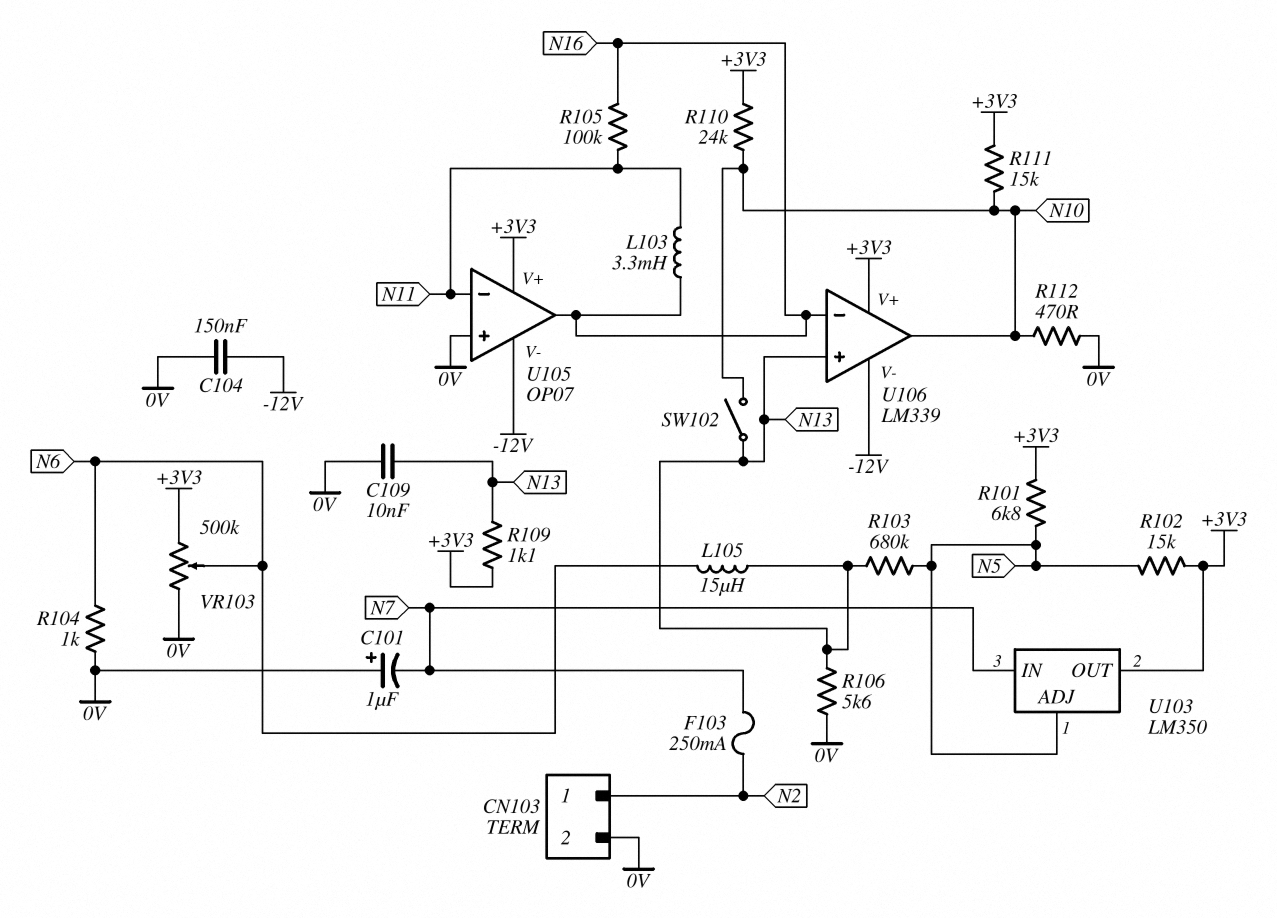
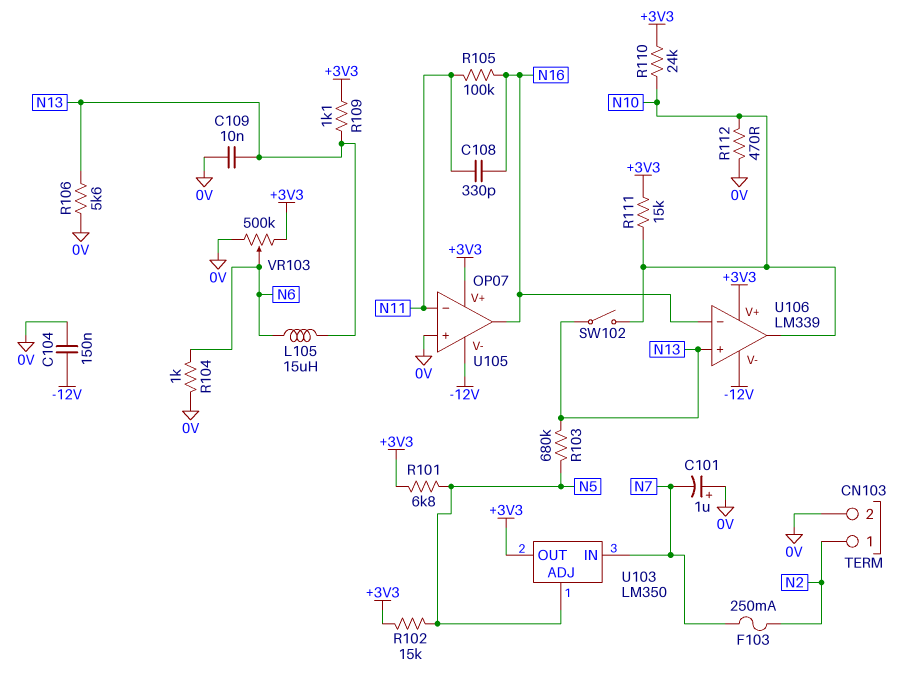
C108: none -> 330pF (N11, N16)
L103: 3.3mH (N11, N16) -> none

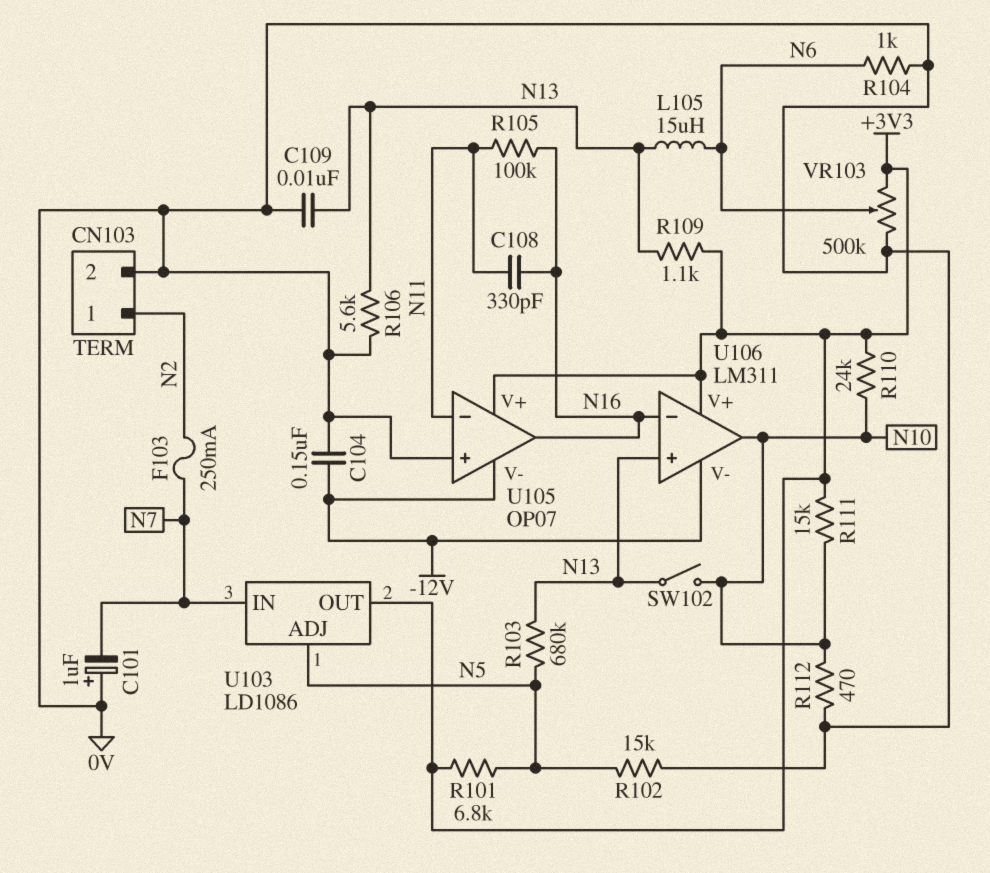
R102: 15k (+3V3, N5) -> 15k (0V, N5)
U103: LM350 -> LD1086
U106: LM339 -> LM311

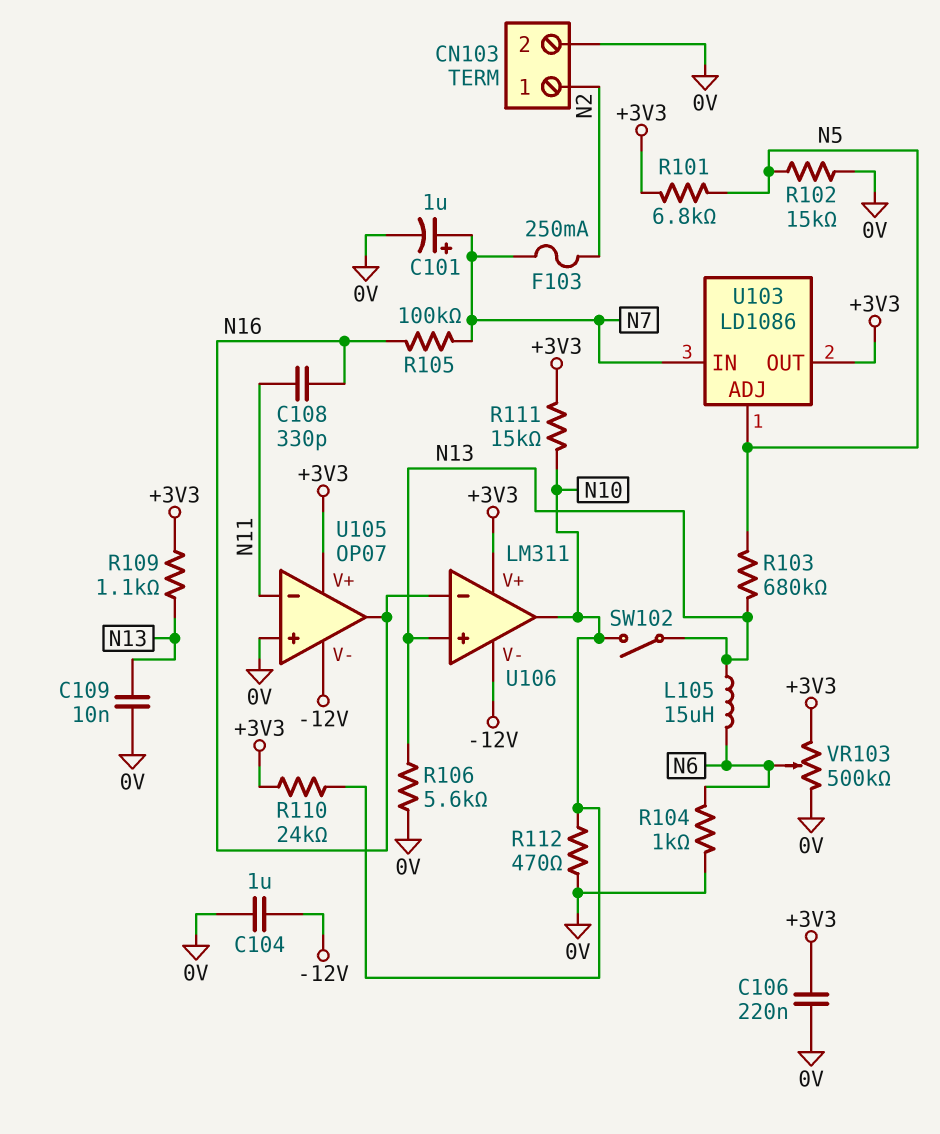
C101: 1uF (plus 0V, minus N7) -> 1uF (plus N7, minus 0V)
C104: 150nF (-12V, 0V) -> 1uF (-12V, 0V)
C106: none -> 220nF (+3V3, 0V)
R105: 100k (N11, N16) -> 100k (N7, N16)

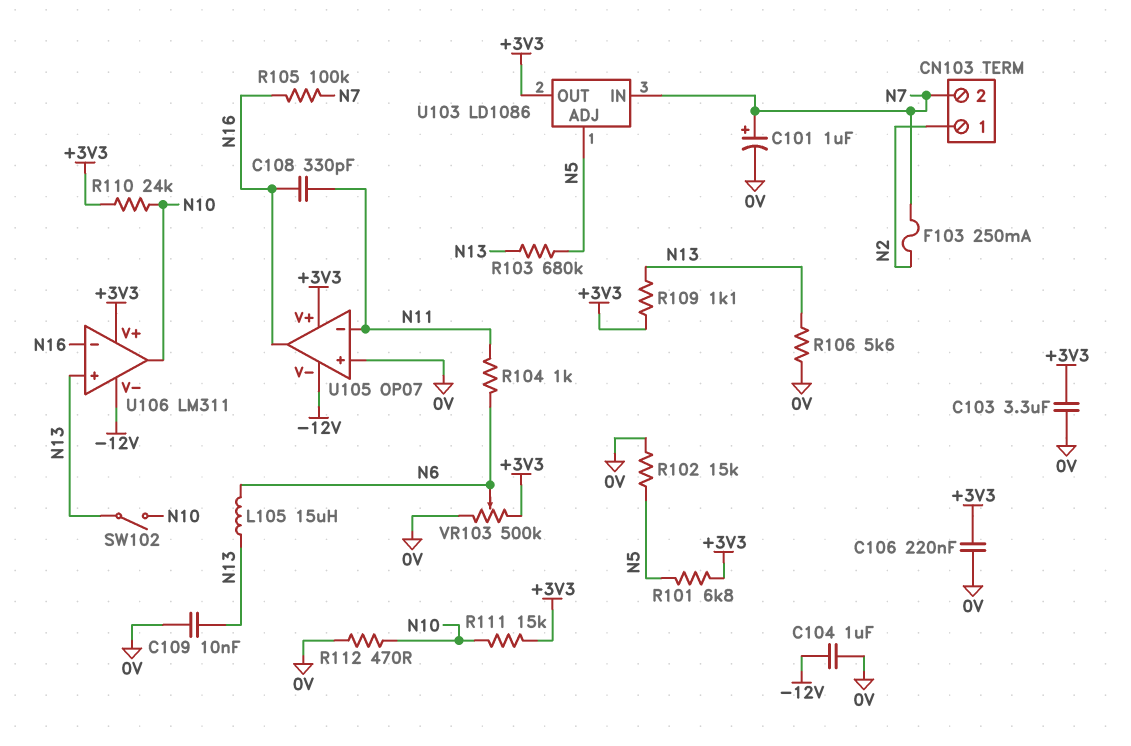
C103: none -> 3.3uF (+3V3, 0V)
CN103 pin 2: 0V -> N7
R104: 1k (0V, N6) -> 1k (N6, N11)

